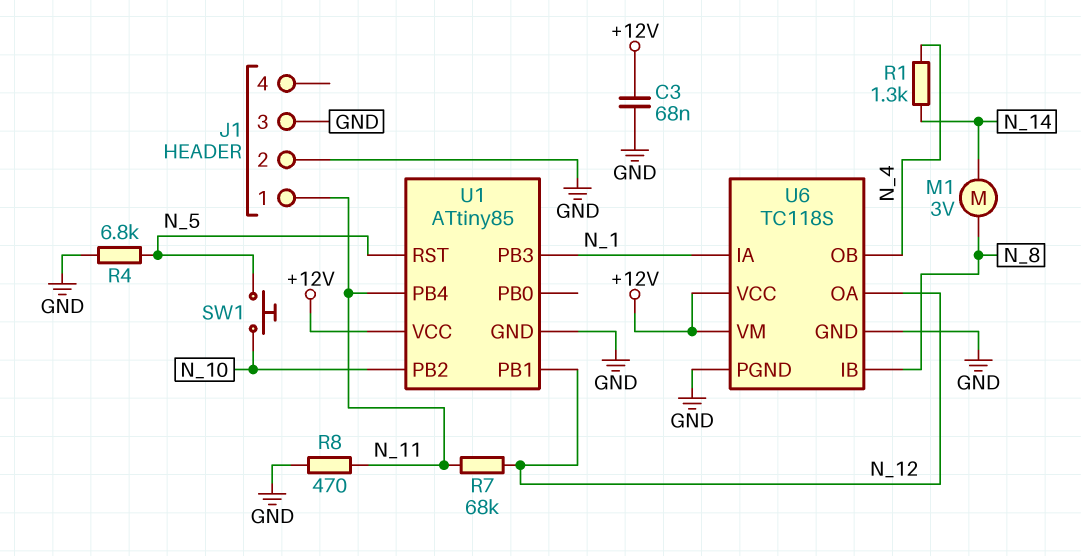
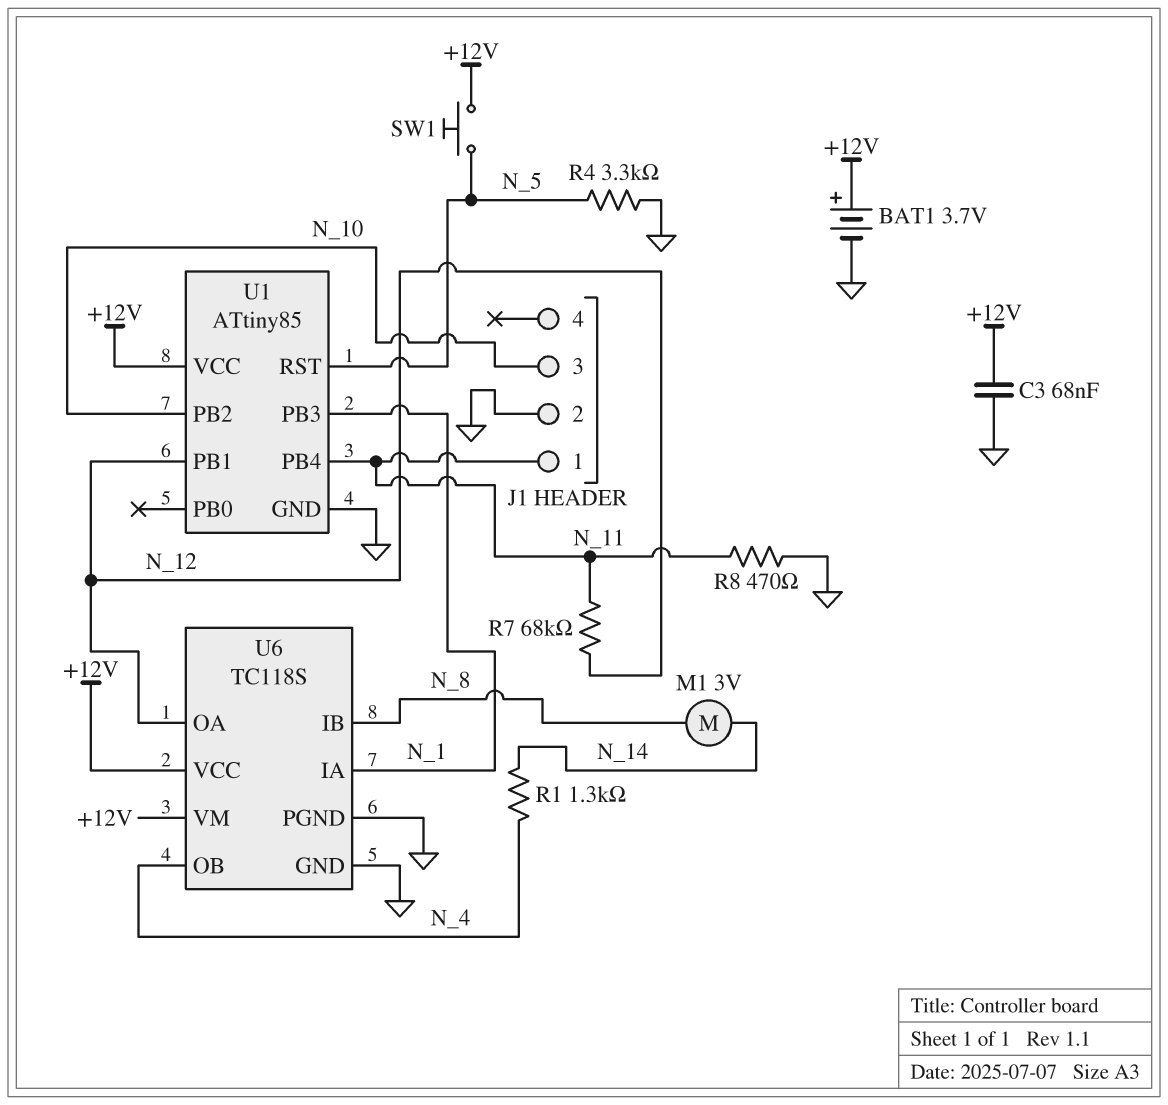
BAT1: none -> 3.7V (plus +12V, minus GND)
J1 pin 3: GND -> N_10
R4: 6.8k (GND, N_5) -> 3.3k (GND, N_5)
SW1: button (N_5, N_10) -> button (+12V, N_5)

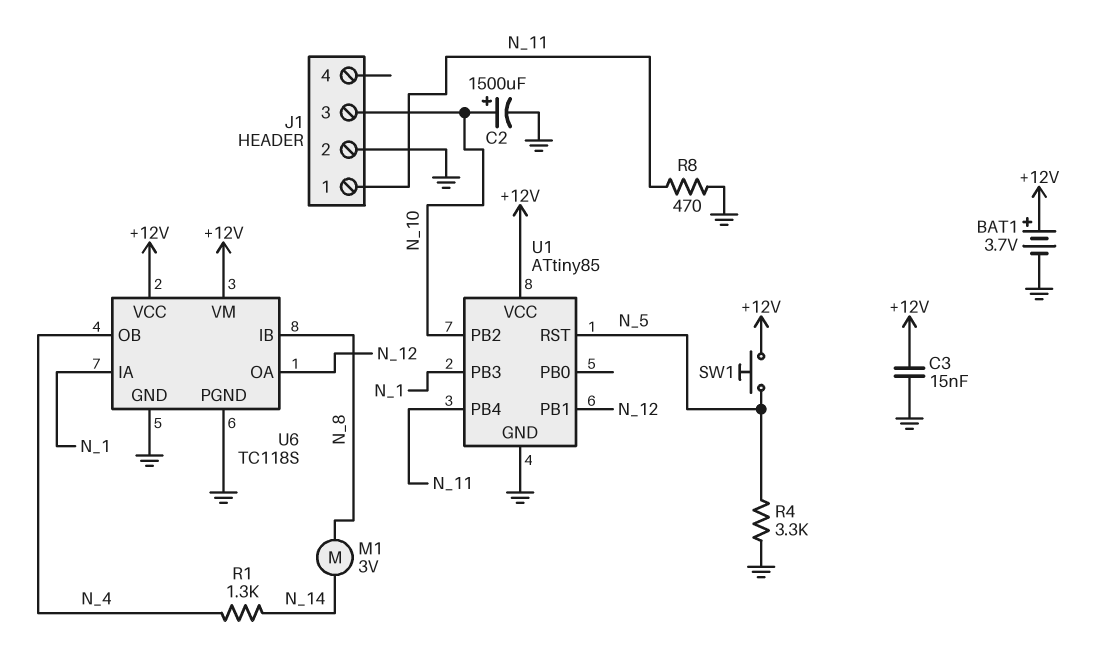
C2: none -> 1500uF (plus N_10, minus GND)
C3: 68nF (+12V, GND) -> 15nF (+12V, GND)
R7: 68k (N_11, N_12) -> none

